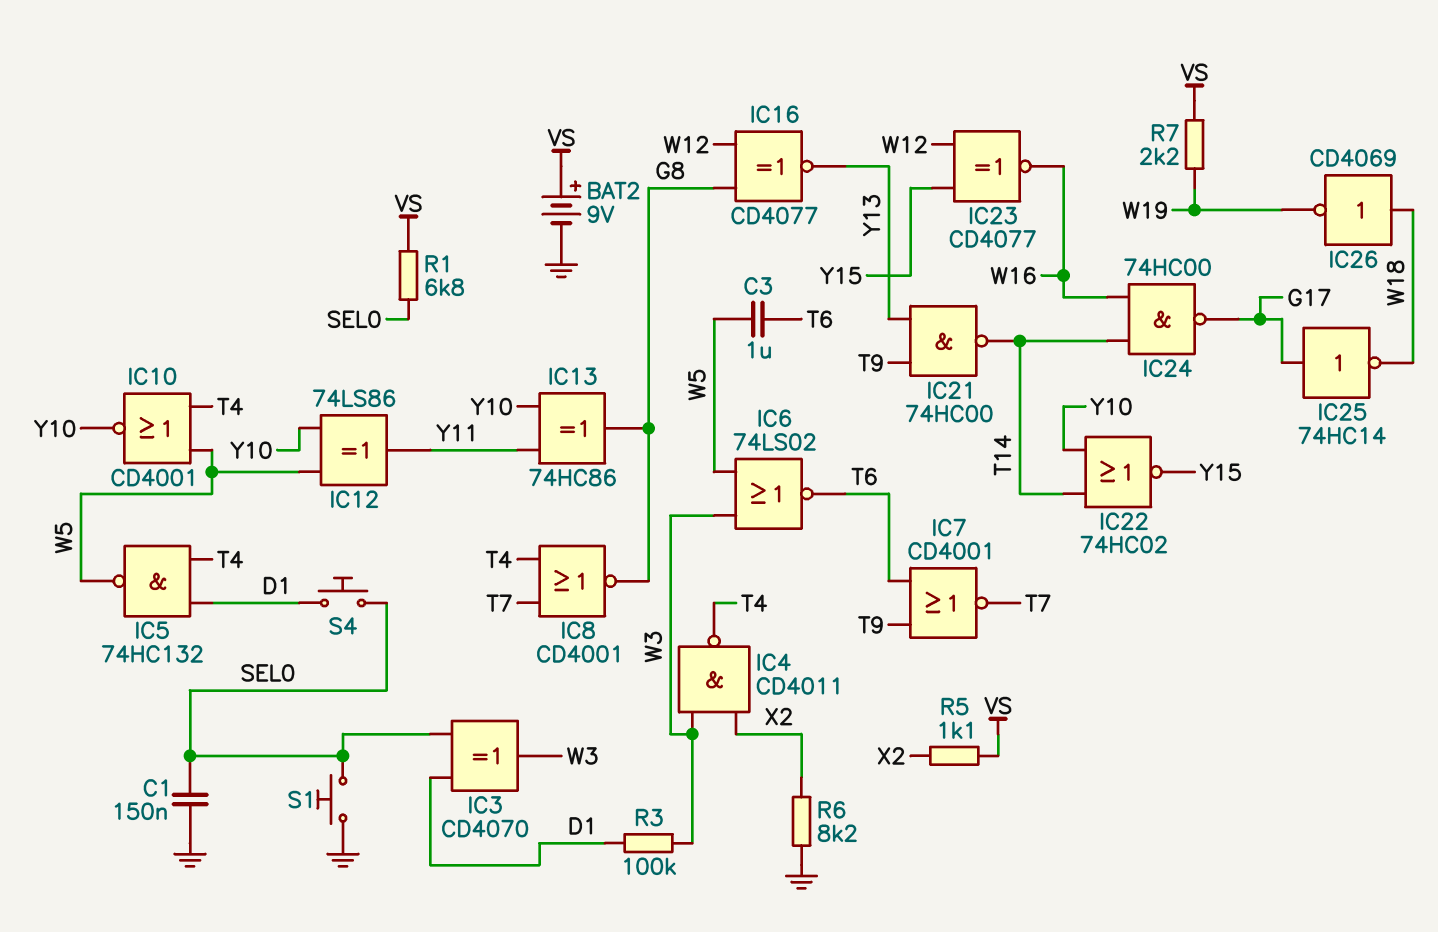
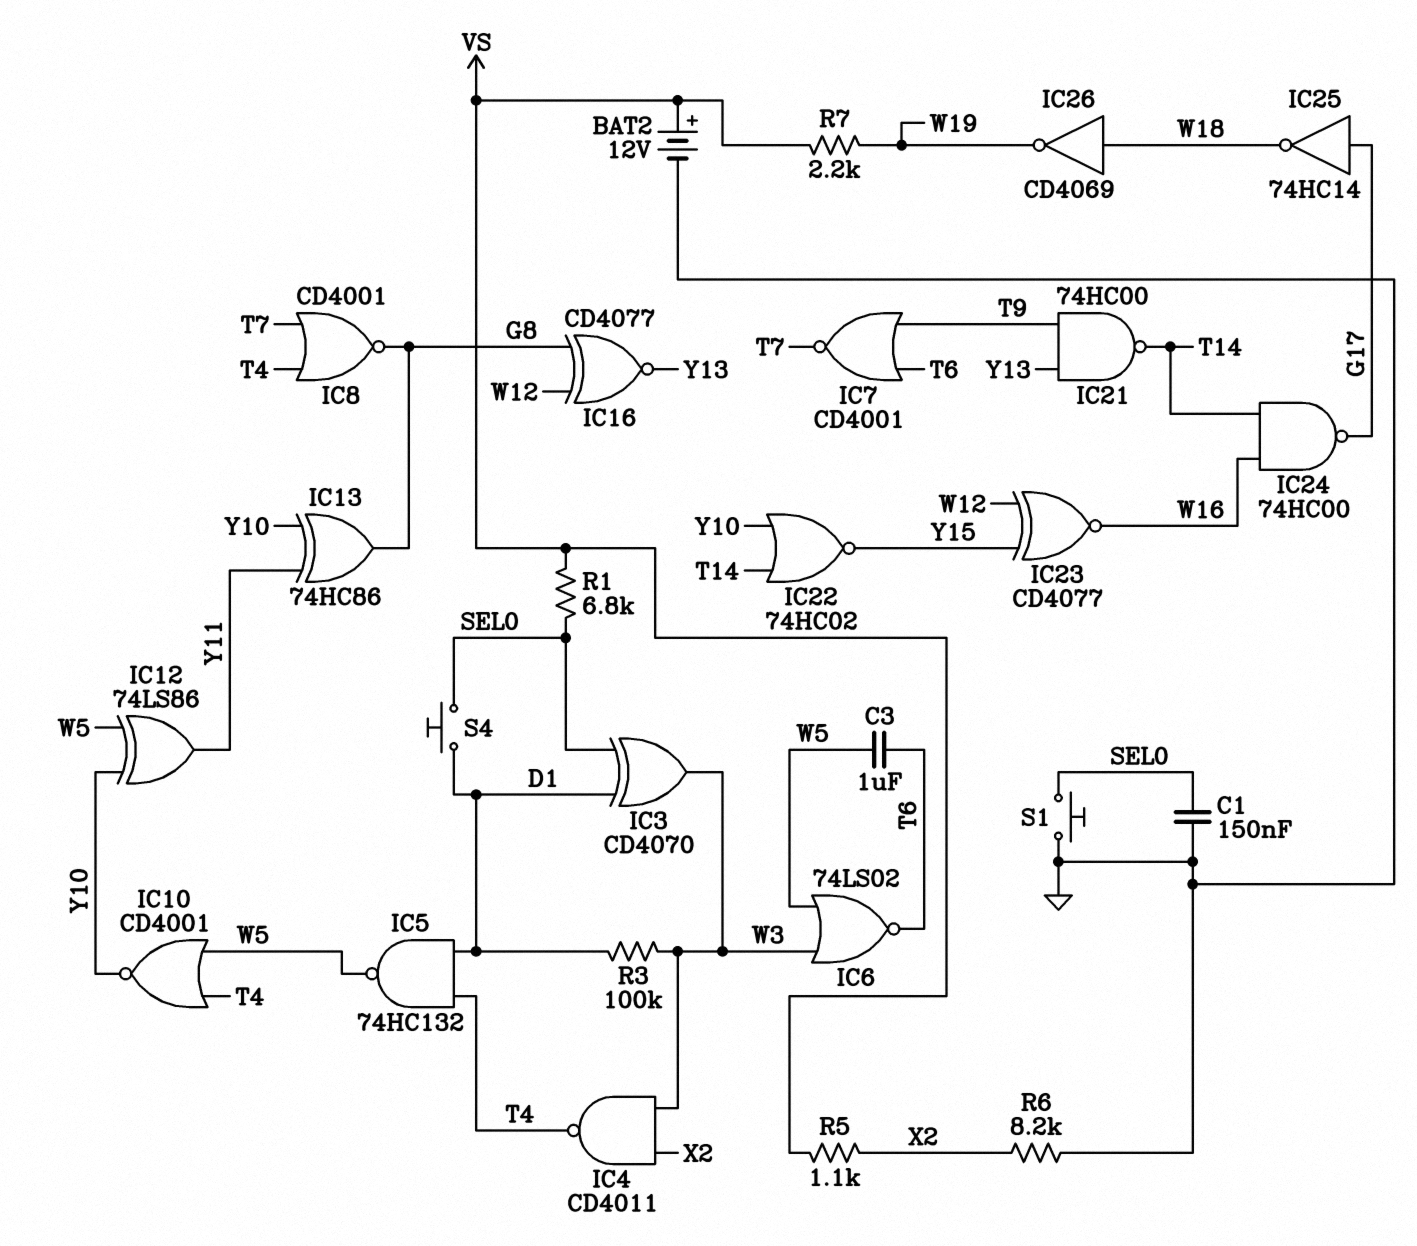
BAT2: 9V (plus VS, minus GND) -> 12V (plus VS, minus GND)

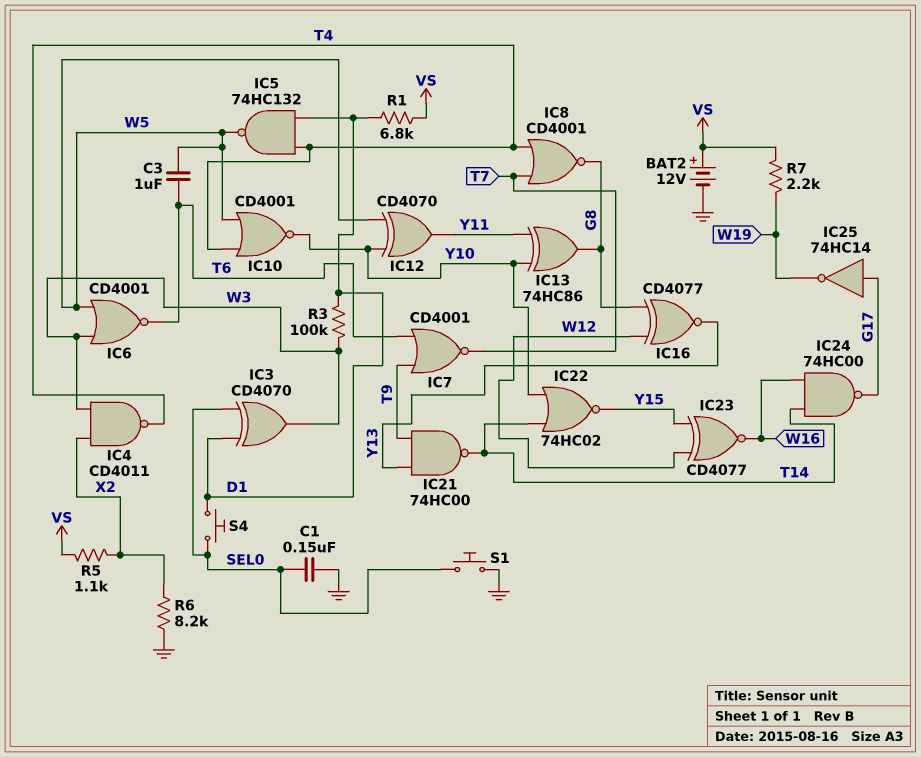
IC6: NOR 74LS02 (in W3, in W5, out T6) -> NOR CD4001 (in W3, in W5, out T6)
IC12: XOR 74LS86 (in W5, in Y10, out Y11) -> XOR CD4070 (in W5, in Y10, out Y11)
IC25: NOT 74HC14 (in G17, out W18) -> NOT 74HC14 (in G17, out W19)
IC26: NOT CD4069 (in W18, out W19) -> none
R1: 6.8k (SEL0, VS) -> 6.8k (D1, VS)

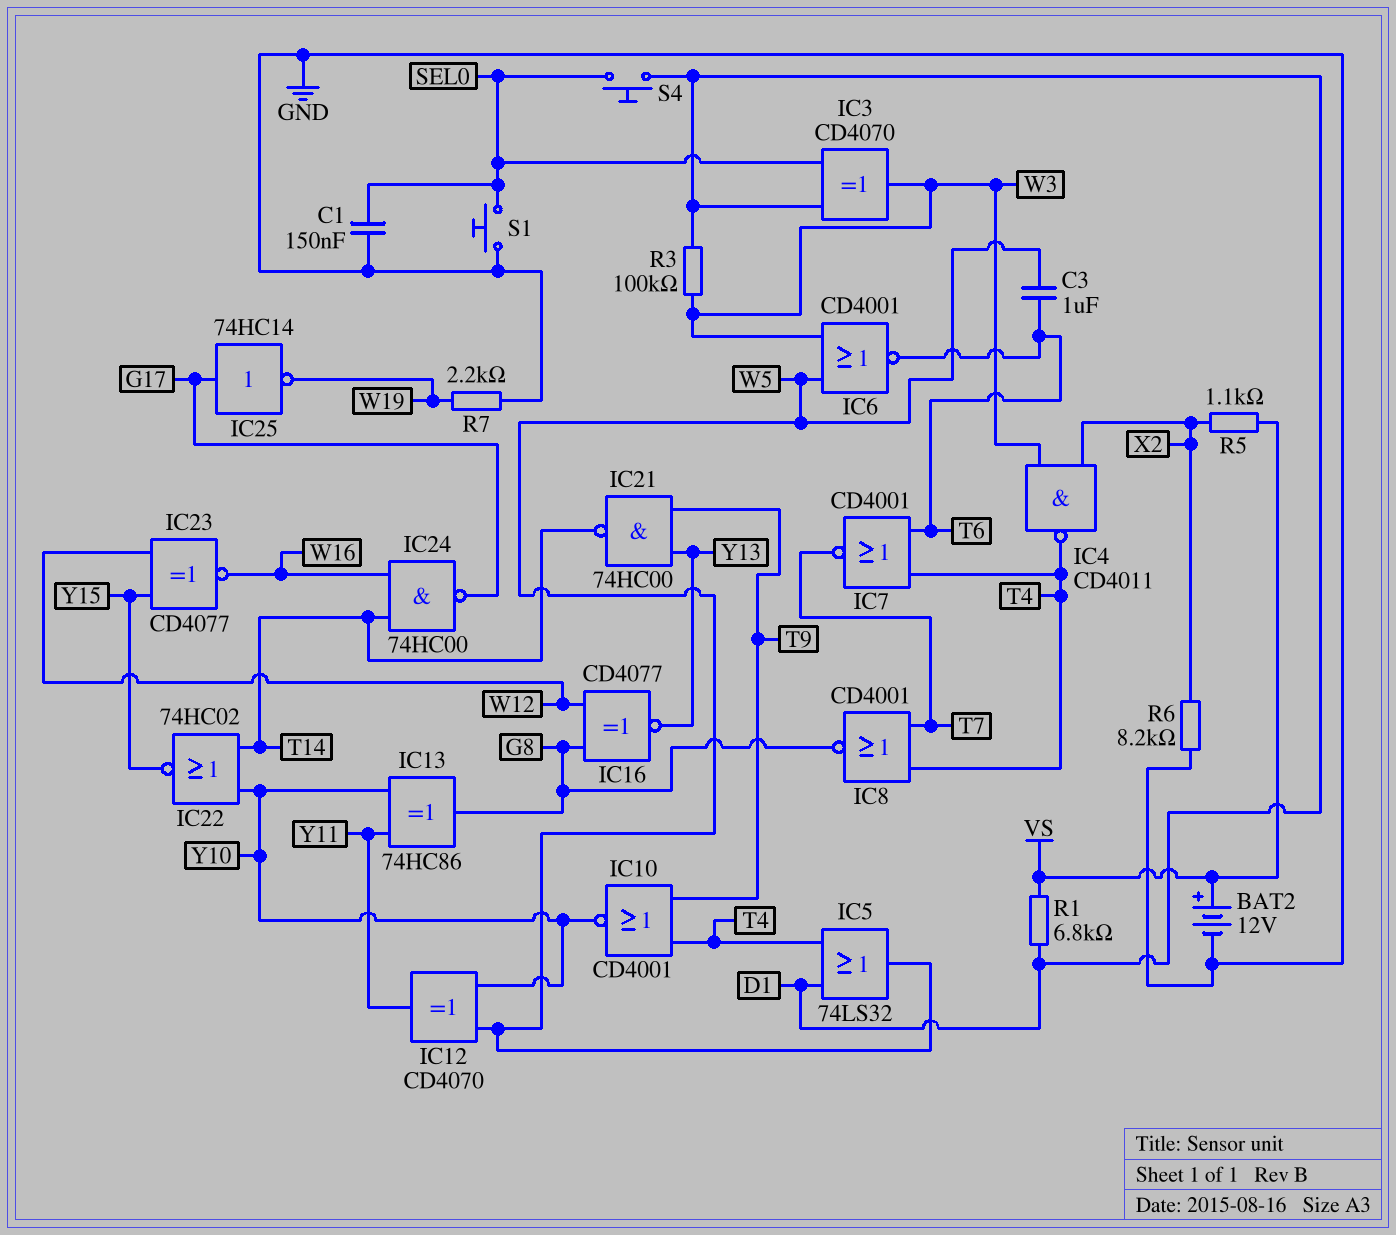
IC5: NAND 74HC132 (in D1, in T4, out W5) -> OR 74LS32 (in D1, in T4, out W5)
IC7: NOR CD4001 (in T6, in T9, out T7) -> NOR CD4001 (in T4, in T6, out T7)
IC10: NOR CD4001 (in T4, in W5, out Y10) -> NOR CD4001 (in T4, in T9, out Y10)
R7: 2.2k (VS, W19) -> 2.2k (GND, W19)

